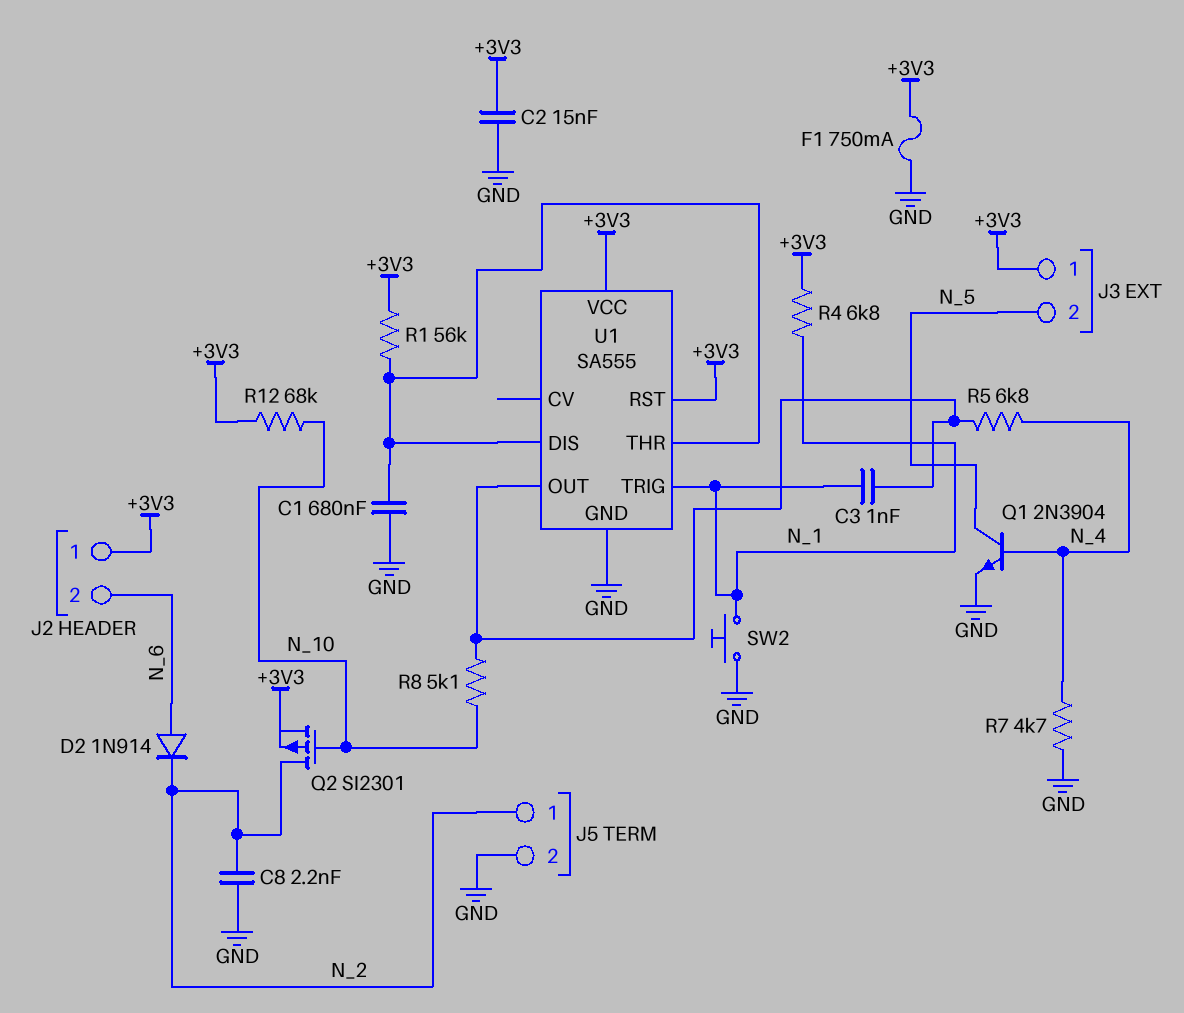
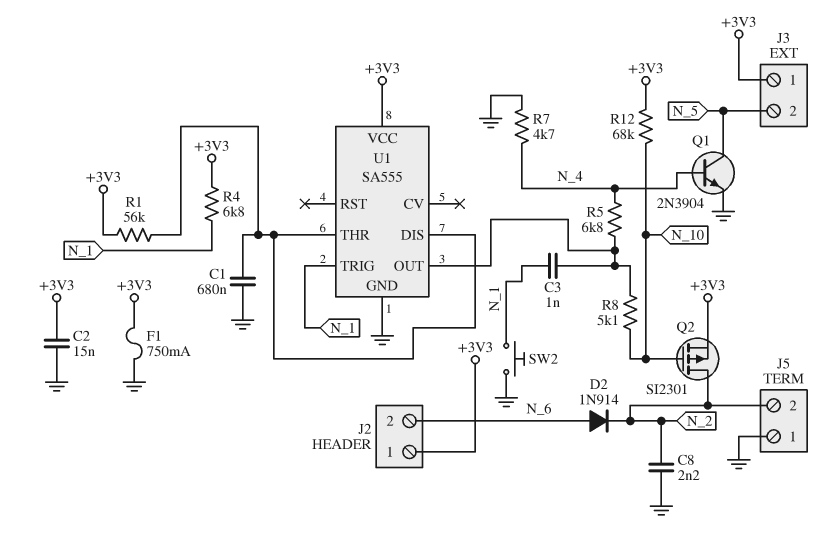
J5 pin 1: N_2 -> GND
J5 pin 2: GND -> N_2
U1 pin RST: +3V3 -> none

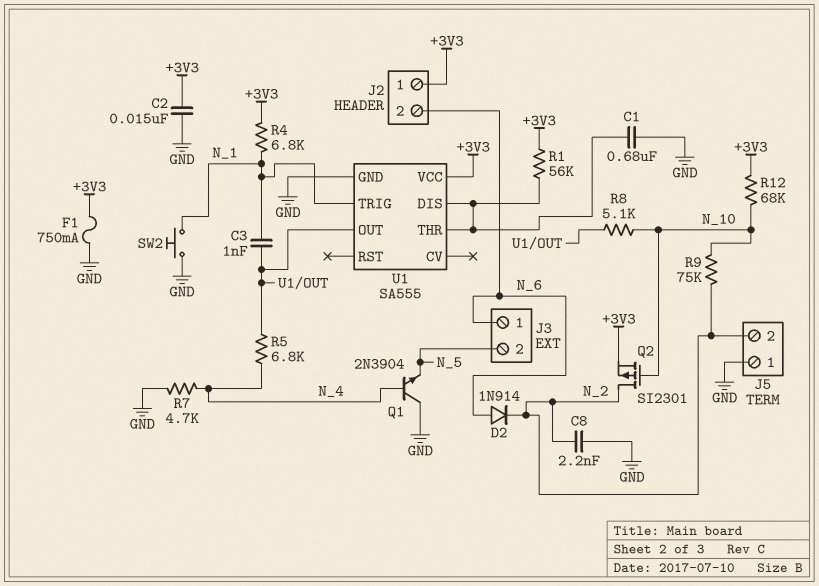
J3 pin 1: +3V3 -> N_6
Q1: NPN 2N3904 (B N_4, C N_5, E GND) -> NPN 2N3904 (B N_4, C GND, E N_5)
R9: none -> 75k (N_2, N_10)

